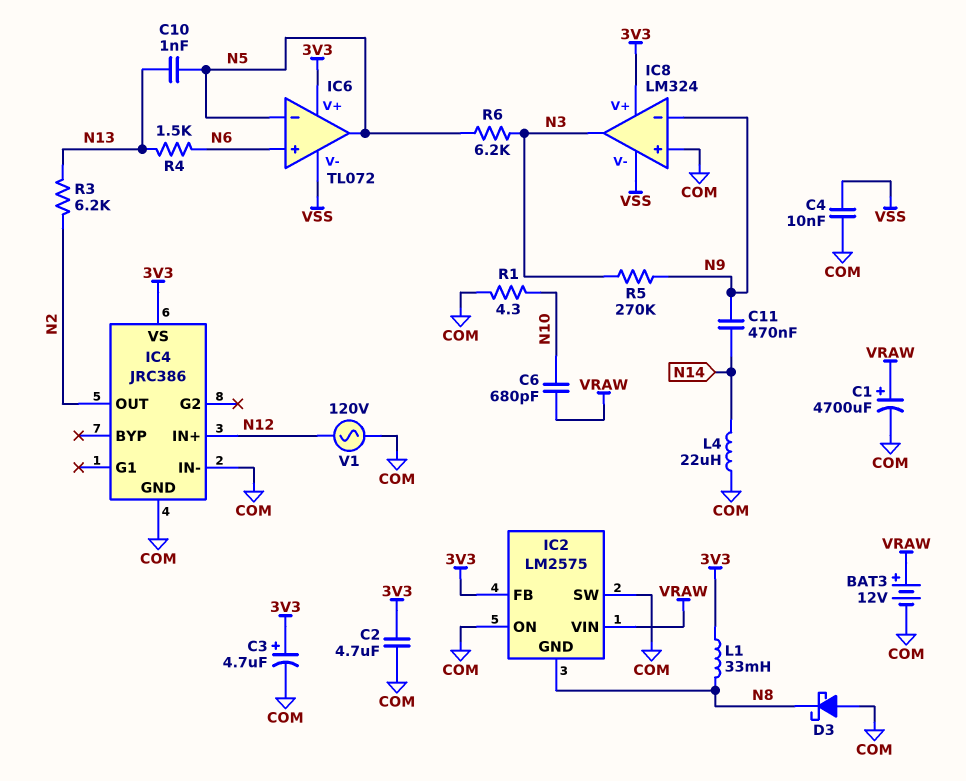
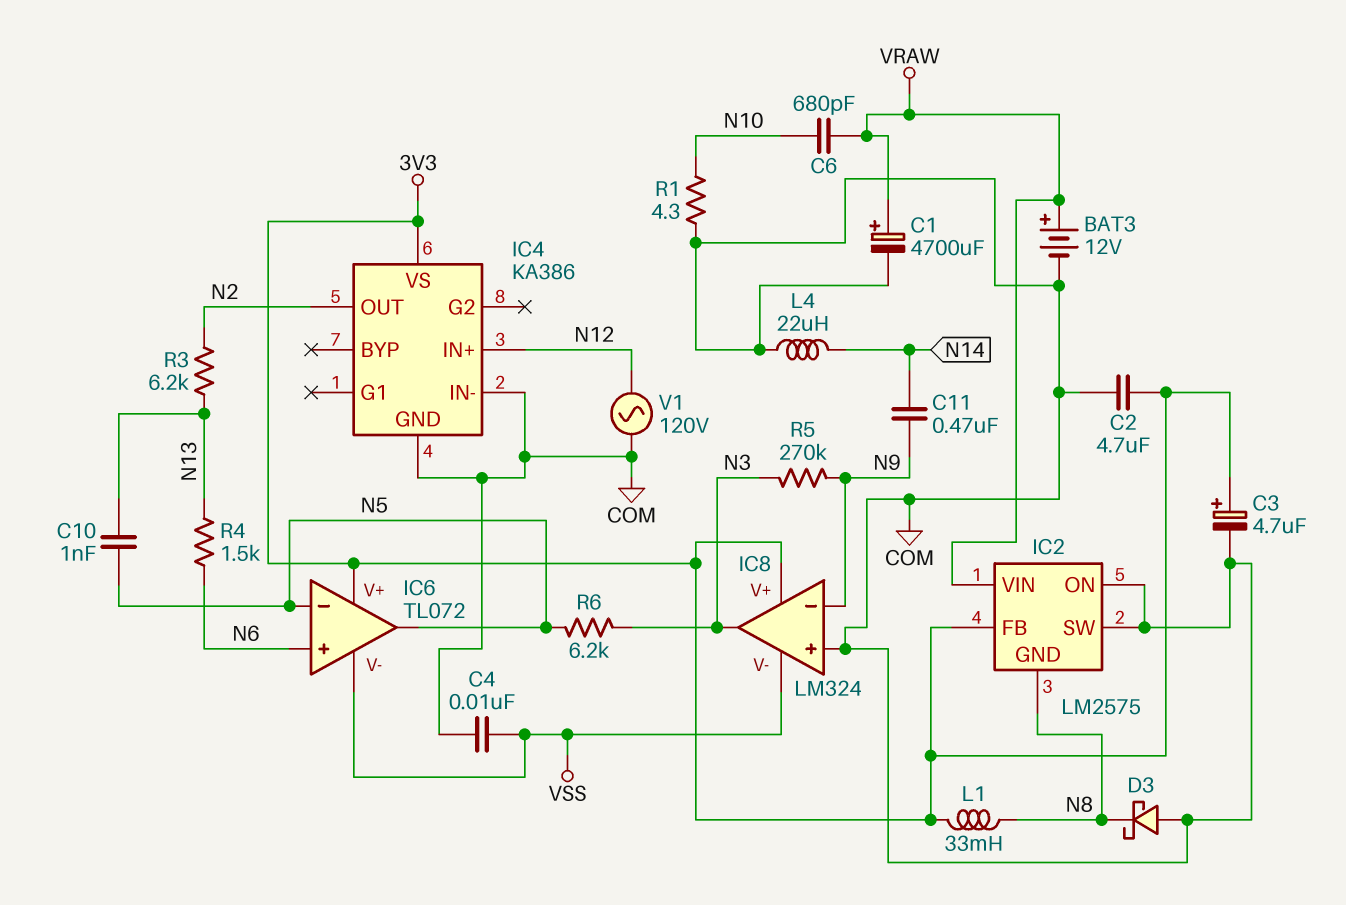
IC4: JRC386 -> KA386

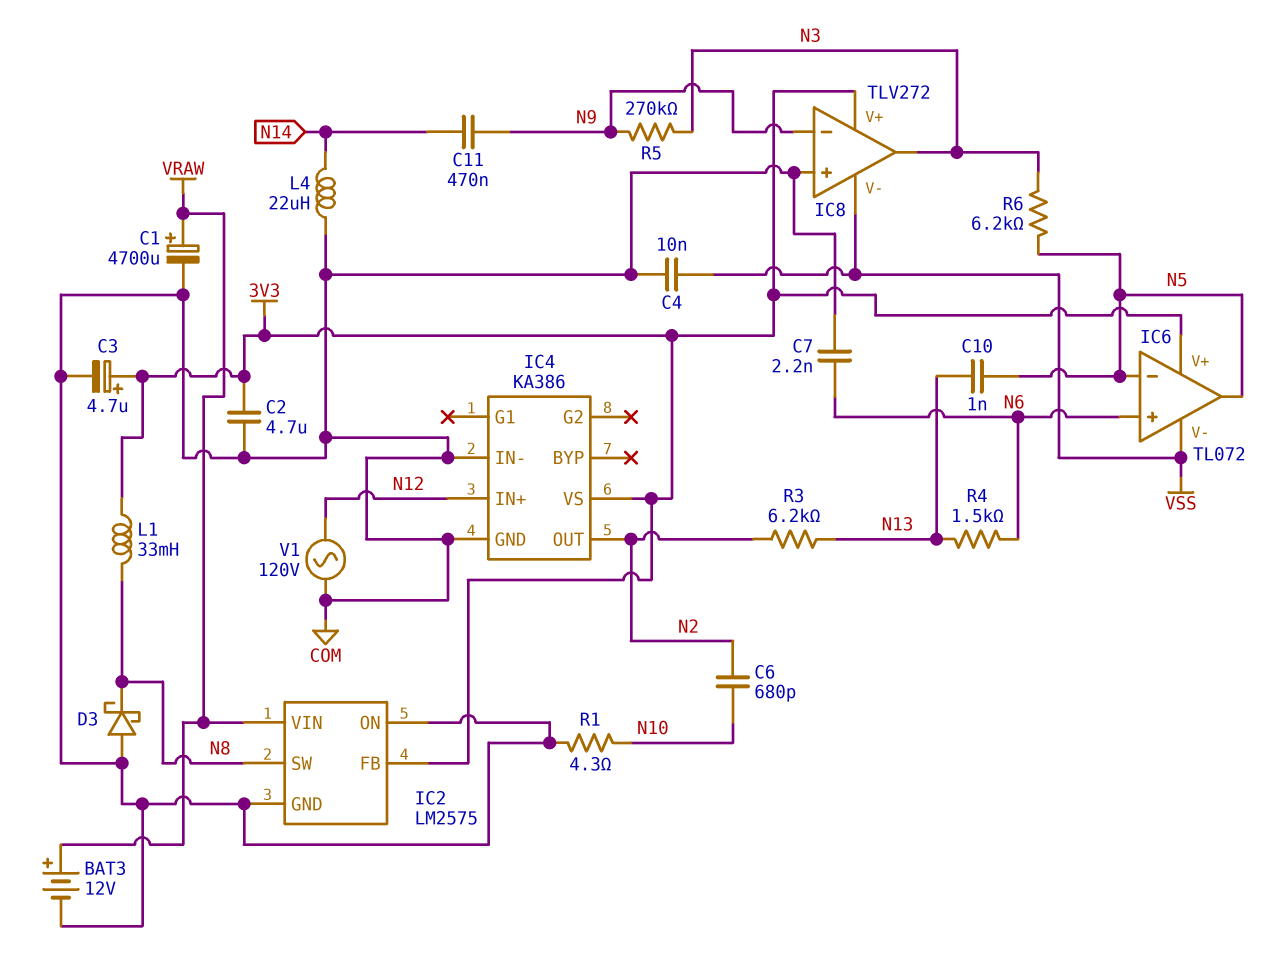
C6: 680pF (N10, VRAW) -> 680pF (N2, N10)
C7: none -> 2.2nF (COM, N6)
IC2 pin GND: N8 -> COM
IC2 pin SW: COM -> N8
IC8: LM324 -> TLV272

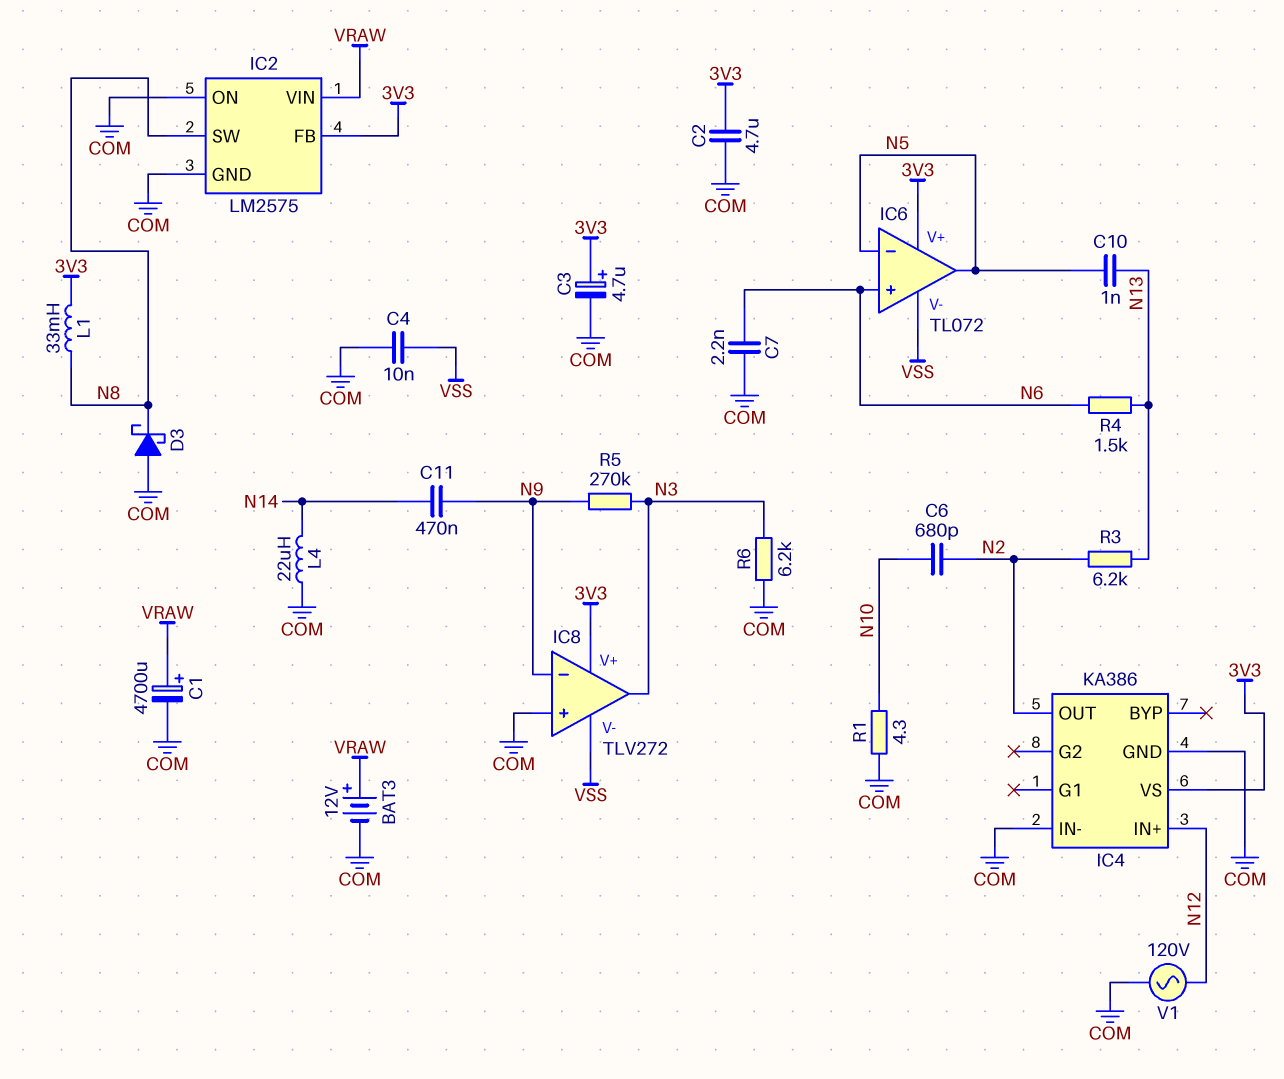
R6: 6.2k (N3, N5) -> 6.2k (COM, N3)

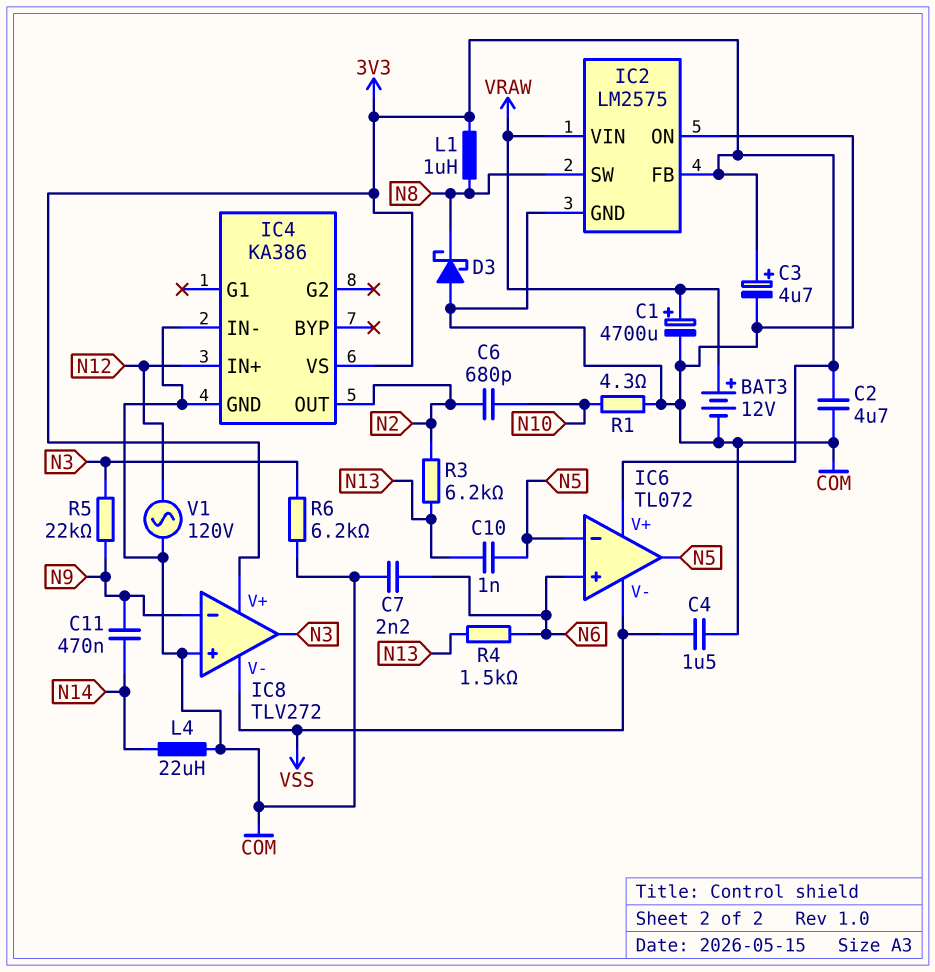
C4: 10nF (COM, VSS) -> 1.5uF (COM, VSS)
L1: 33mH (3V3, N8) -> 1uH (3V3, N8)
R5: 270k (N3, N9) -> 22k (N3, N9)

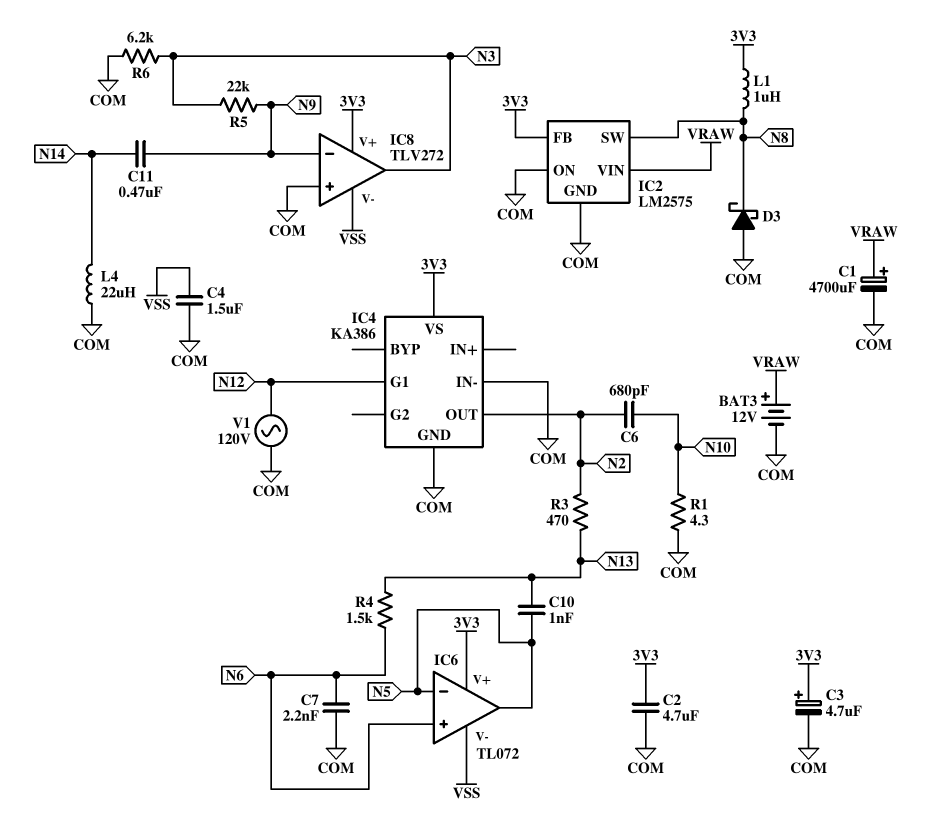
IC4 pin G1: none -> N12
IC4 pin IN+: N12 -> none
R3: 6.2k (N2, N13) -> 470 (N2, N13)

